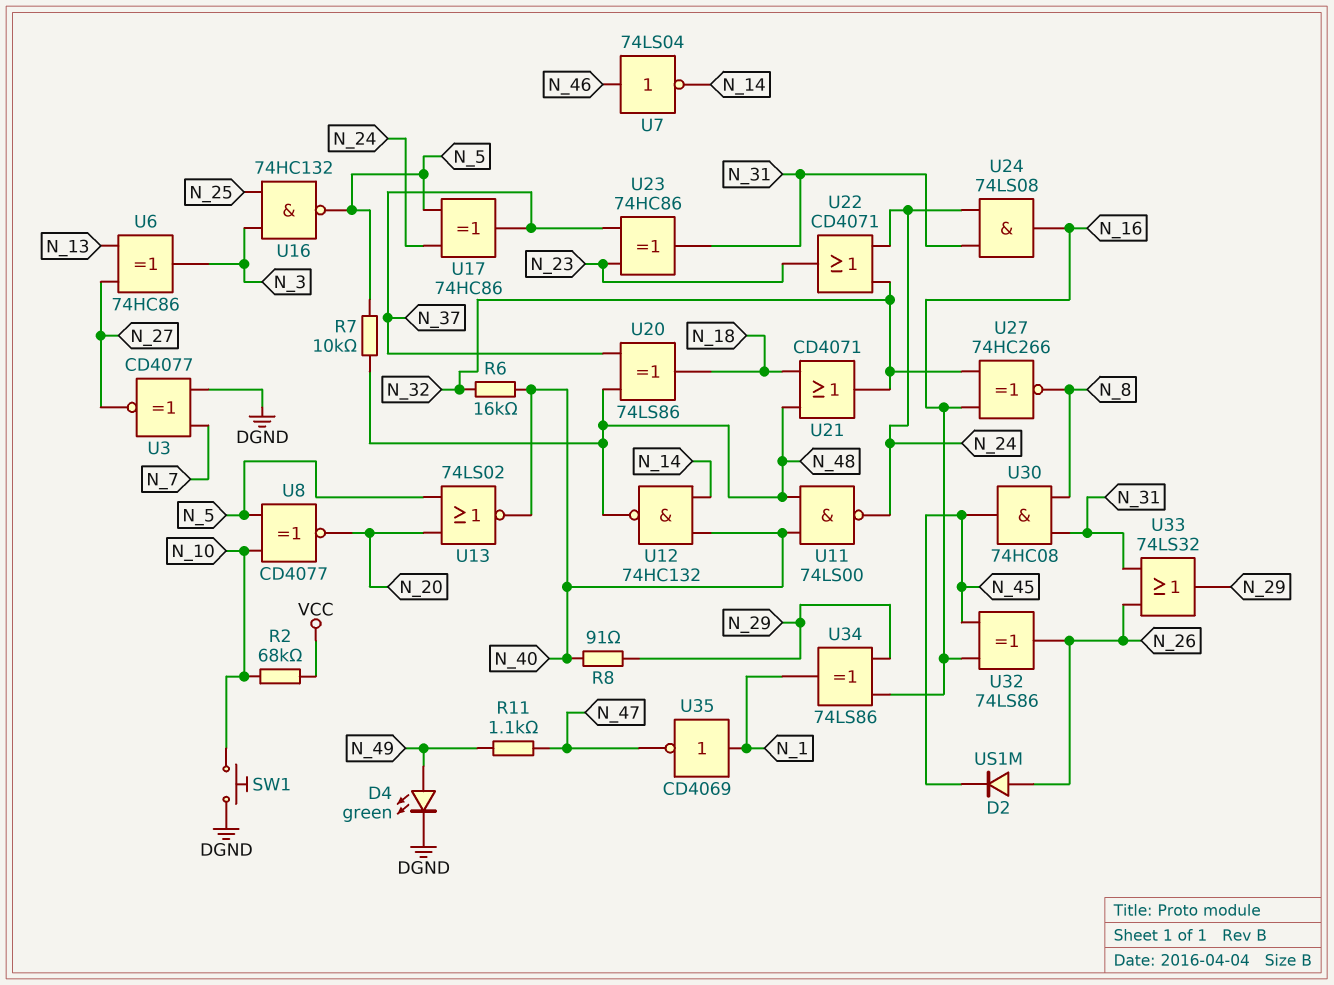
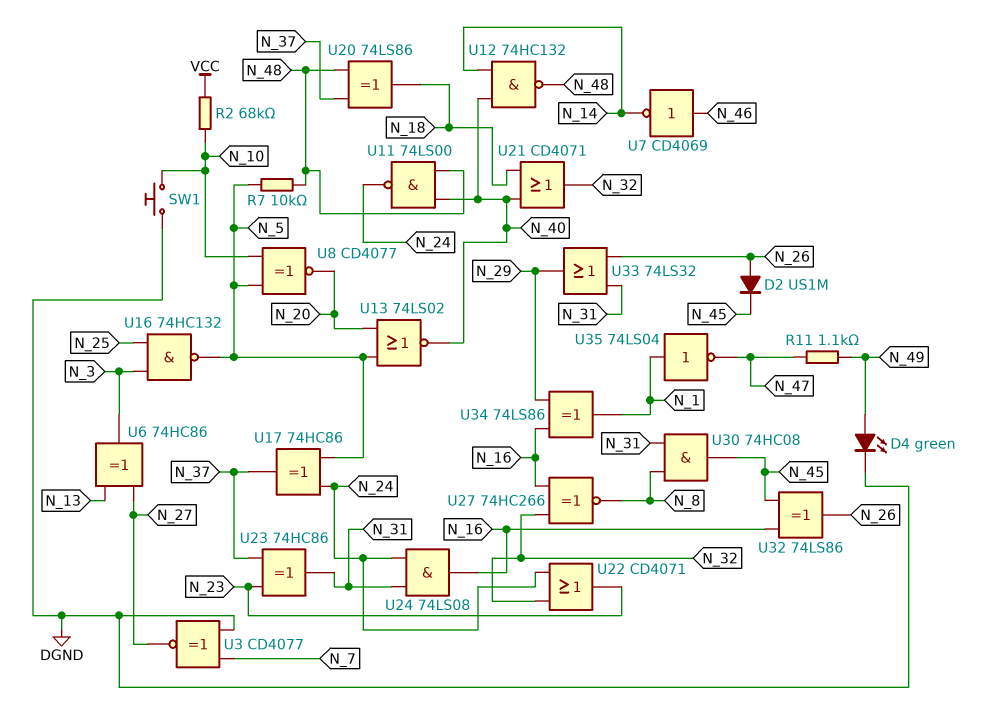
R6: 16k (N_32, N_40) -> none
R8: 91 (N_29, N_40) -> none
U7: NOT 74LS04 (in N_46, out N_14) -> NOT CD4069 (in N_46, out N_14)
U21: OR CD4071 (in N_18, in N_48, out N_32) -> OR CD4071 (in N_18, in N_40, out N_32)
U35: NOT CD4069 (in N_1, out N_47) -> NOT 74LS04 (in N_1, out N_47)

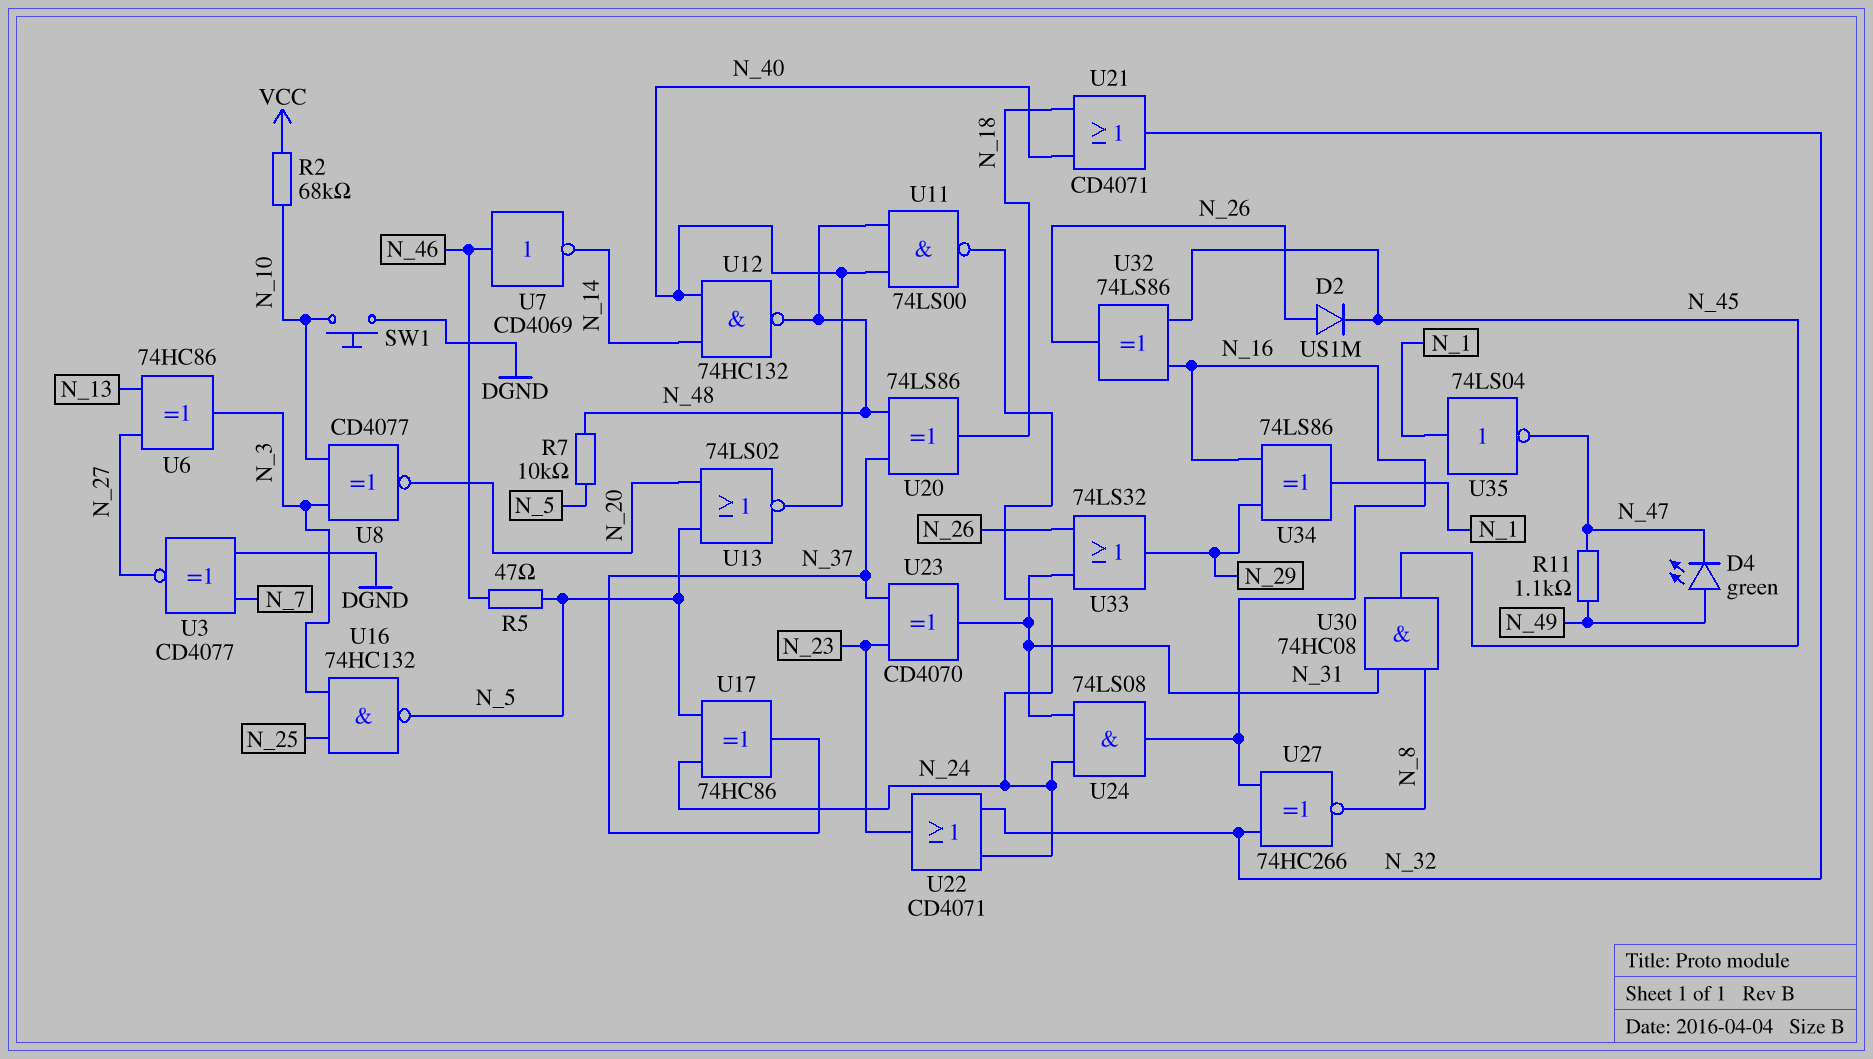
D4: LED green (A N_49, K DGND) -> LED green (A N_49, K N_47)
R5: none -> 47 (N_5, N_46)
U8: XNOR CD4077 (in N_5, in N_10, out N_20) -> XNOR CD4077 (in N_3, in N_10, out N_20)
U23: XOR 74HC86 (in N_23, in N_37, out N_31) -> XOR CD4070 (in N_23, in N_37, out N_31)

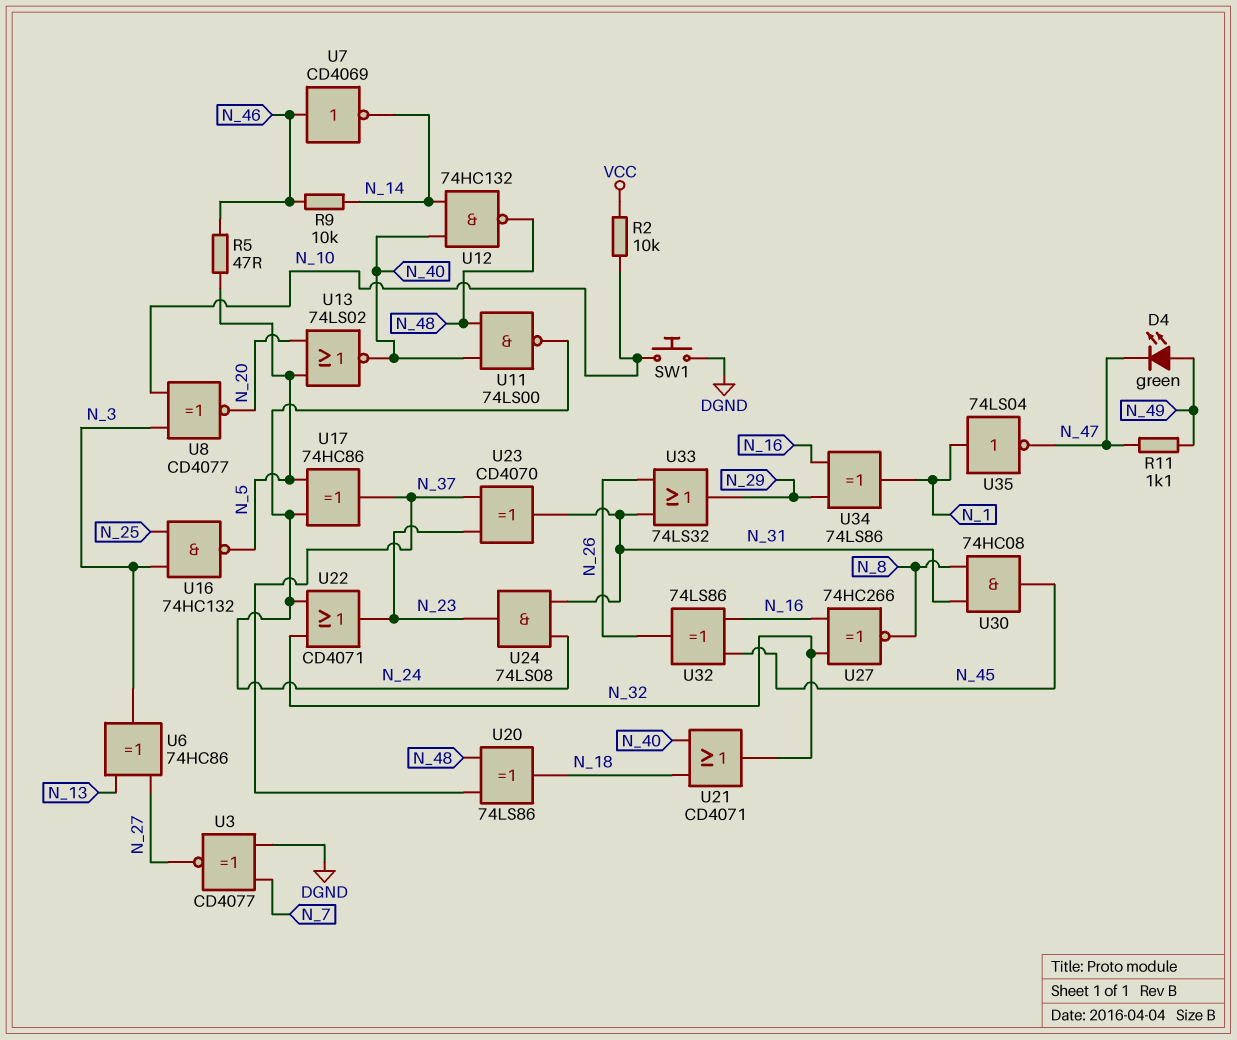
D2: diode US1M (A N_26, K N_45) -> none
R2: 68k (N_10, VCC) -> 10k (N_10, VCC)
R7: 10k (N_5, N_48) -> none
R9: none -> 10k (N_14, N_46)
U24: AND 74LS08 (in N_24, in N_31, out N_16) -> AND 74LS08 (in N_24, in N_31, out N_23)

